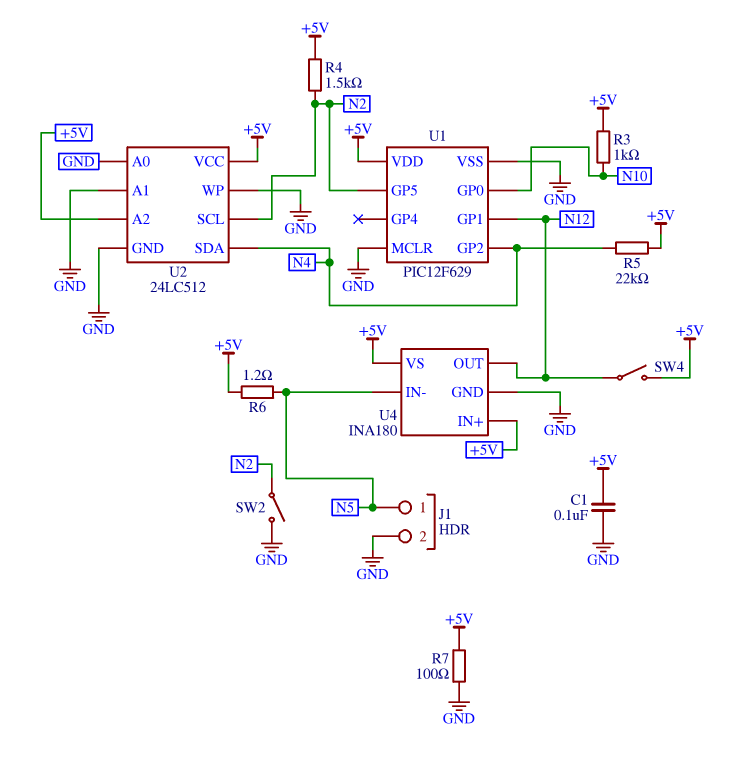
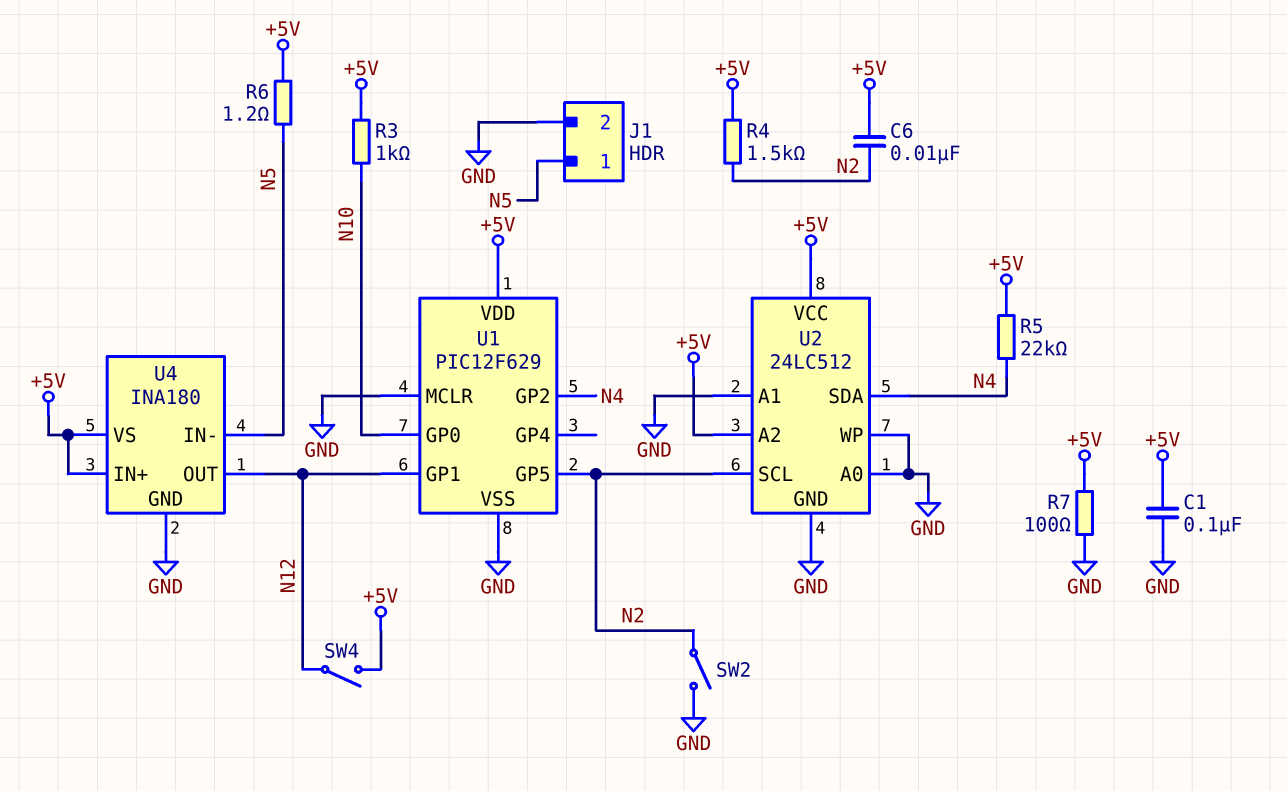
C6: none -> 10nF (+5V, N2)

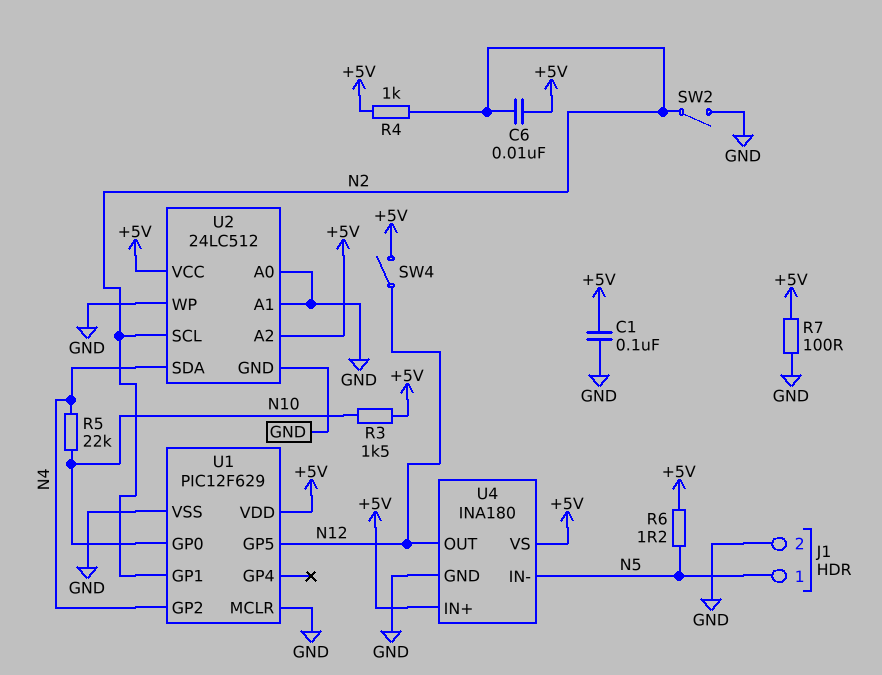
R3: 1k (+5V, N10) -> 1.5k (+5V, N10)
R4: 1.5k (+5V, N2) -> 1k (+5V, N2)
R5: 22k (+5V, N4) -> 22k (N4, N10)
U1 pin GP1: N12 -> N2
U1 pin GP5: N2 -> N12

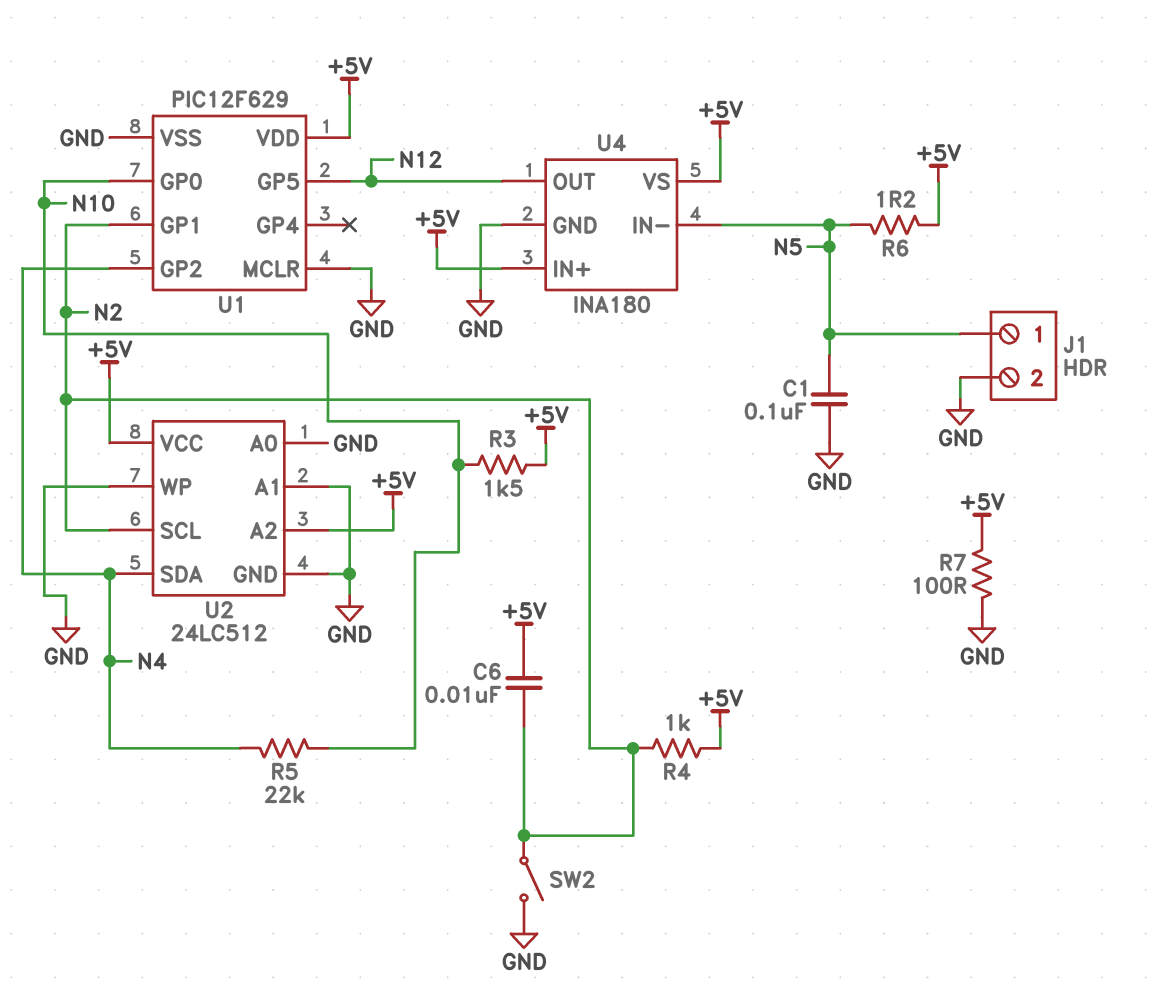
C1: 100nF (+5V, GND) -> 100nF (GND, N5)
SW4: switch (+5V, N12) -> none

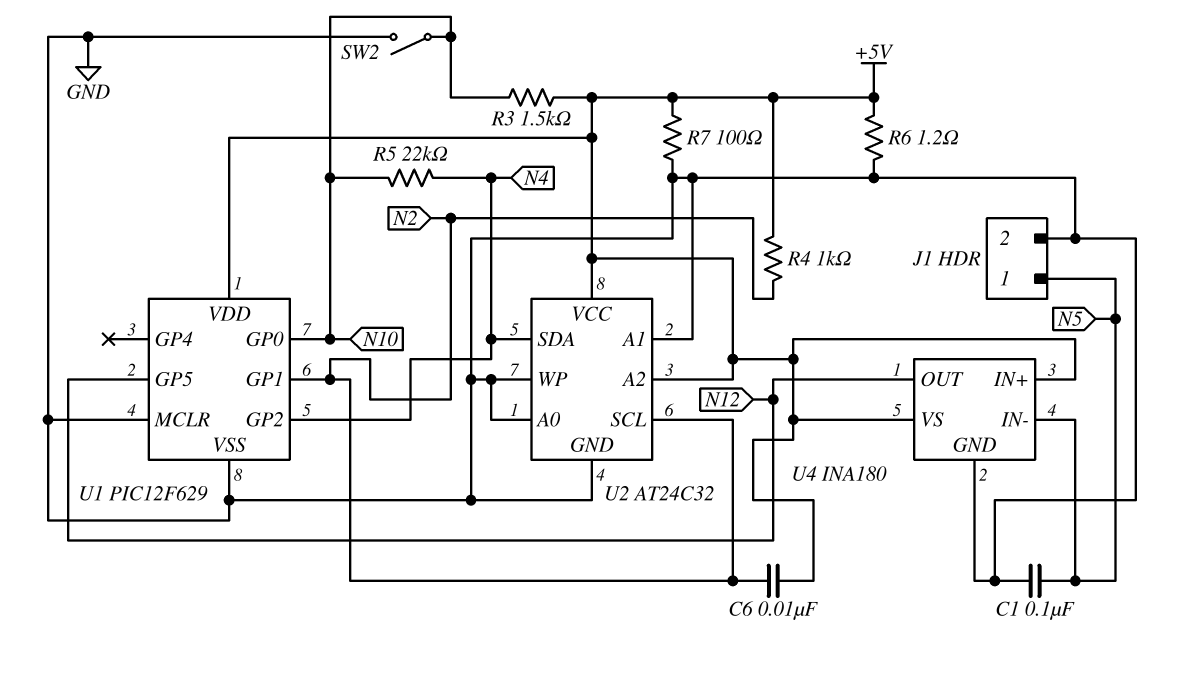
R6: 1.2 (+5V, N5) -> 1.2 (+5V, GND)
SW2: switch (GND, N2) -> switch (GND, N10)
U2: 24LC512 -> AT24C32

